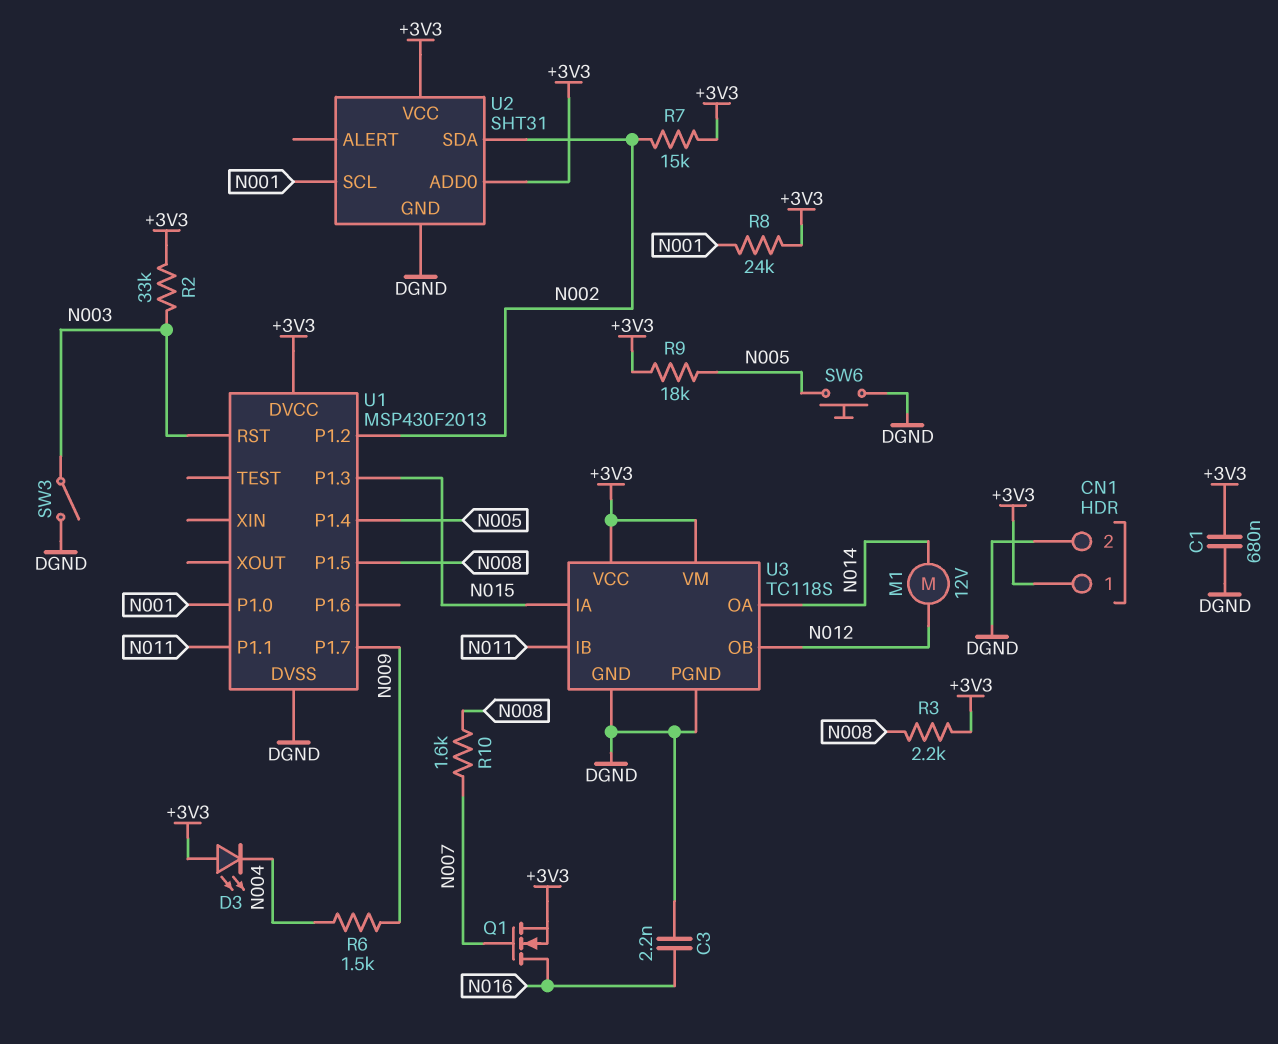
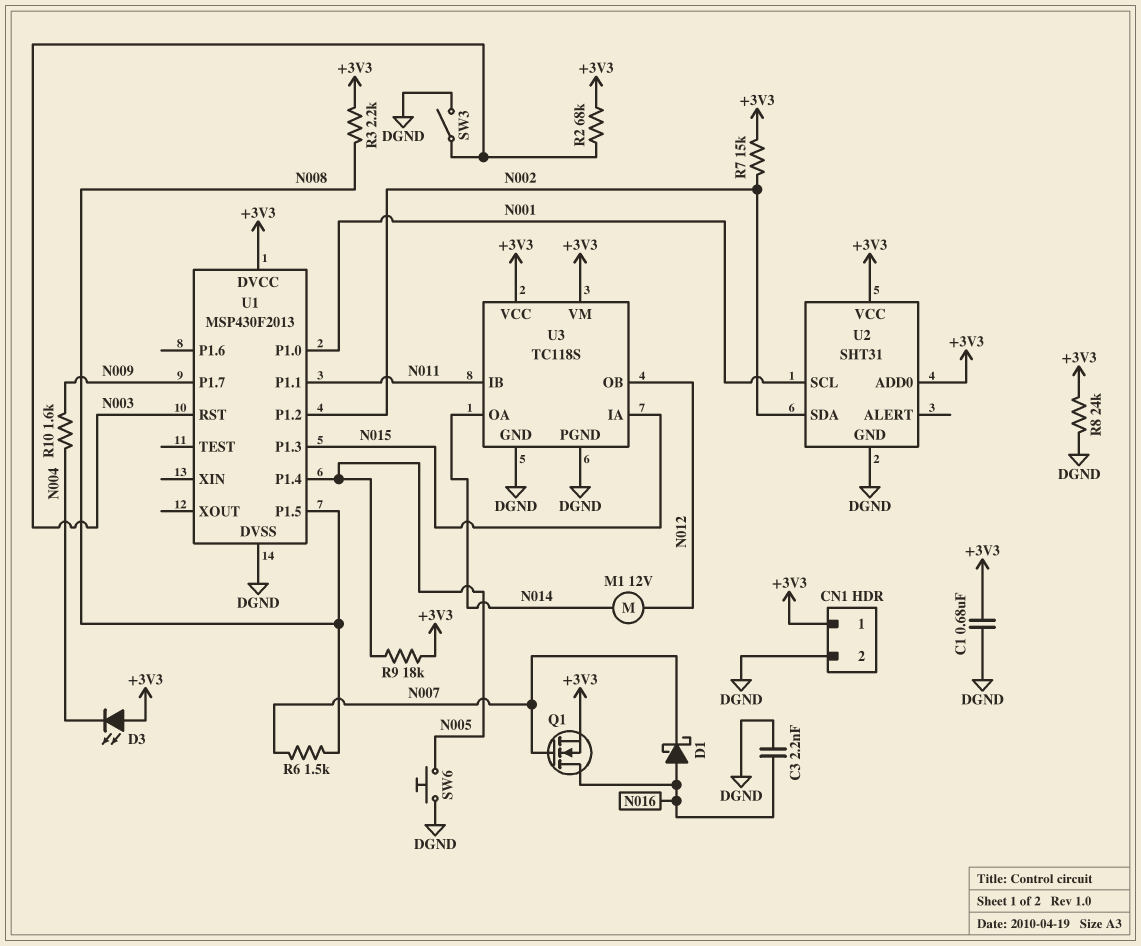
D1: none -> schottky (A N016, K N007)
R2: 33k (+3V3, N003) -> 68k (+3V3, N003)
R6: 1.5k (N004, N009) -> 1.5k (N007, N008)
R8: 24k (+3V3, N001) -> 24k (+3V3, DGND)
R10: 1.6k (N007, N008) -> 1.6k (N004, N009)

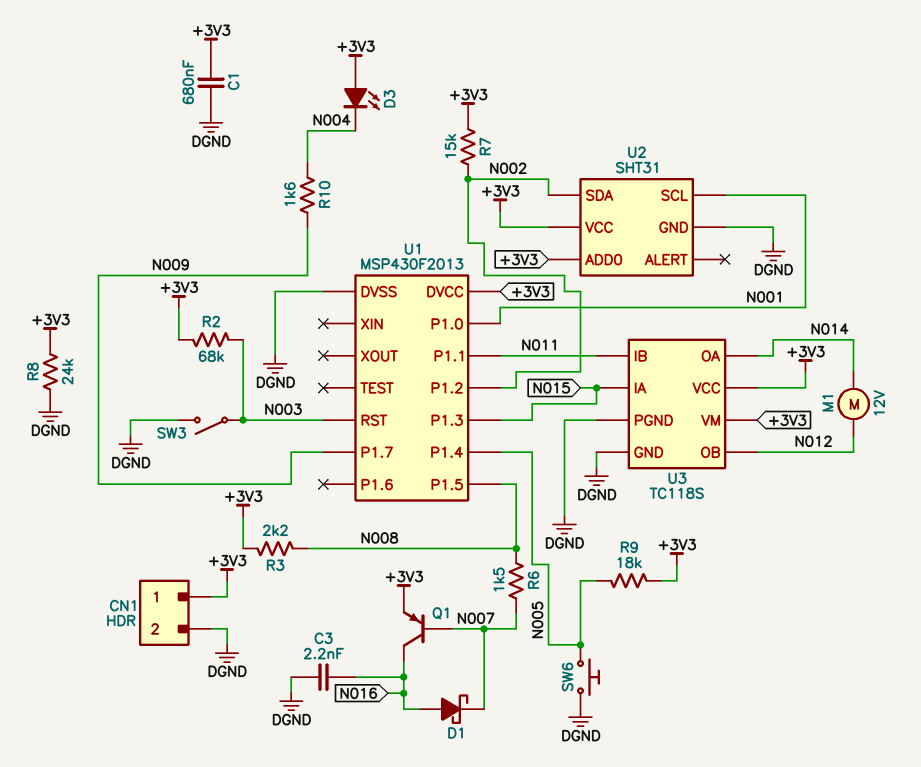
Q1: NMOS (G N007, D N016, S +3V3) -> PNP (B N007, C N016, E +3V3)

